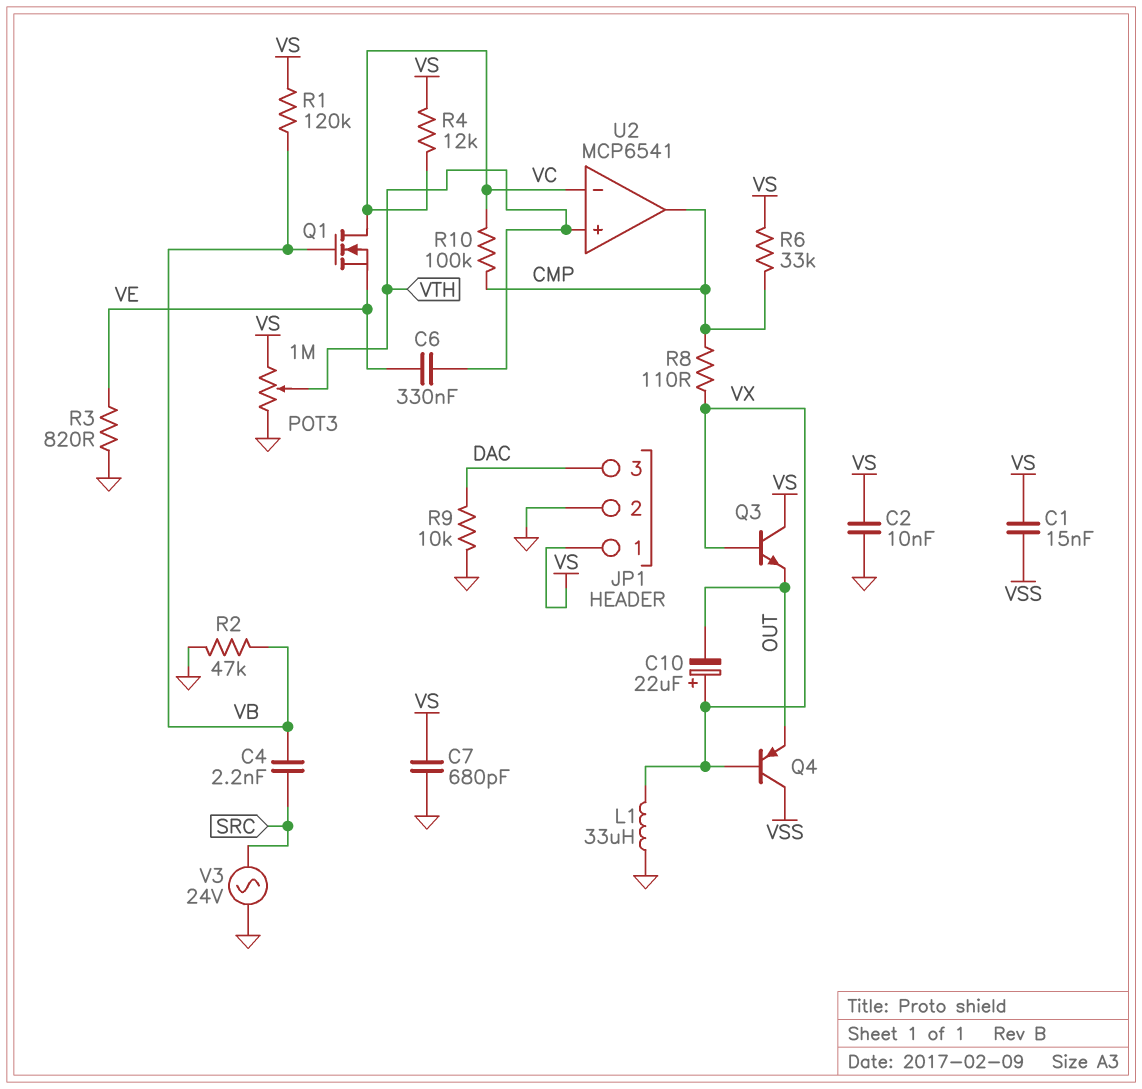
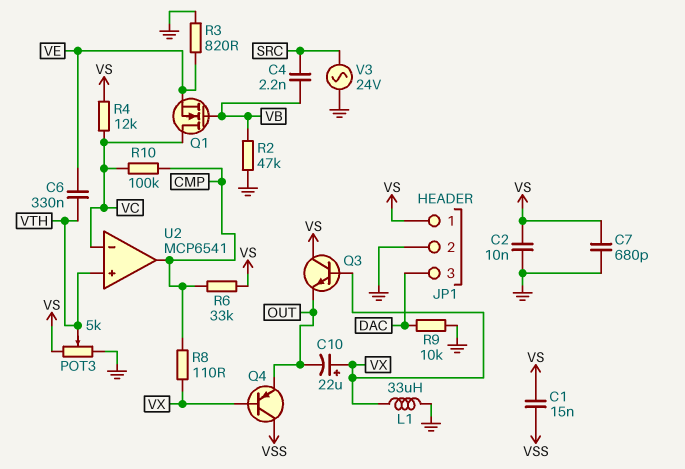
POT3: 1M (GND, VS, wiper VTH) -> 5k (GND, VS, wiper VTH)
R1: 120k (VB, VS) -> none

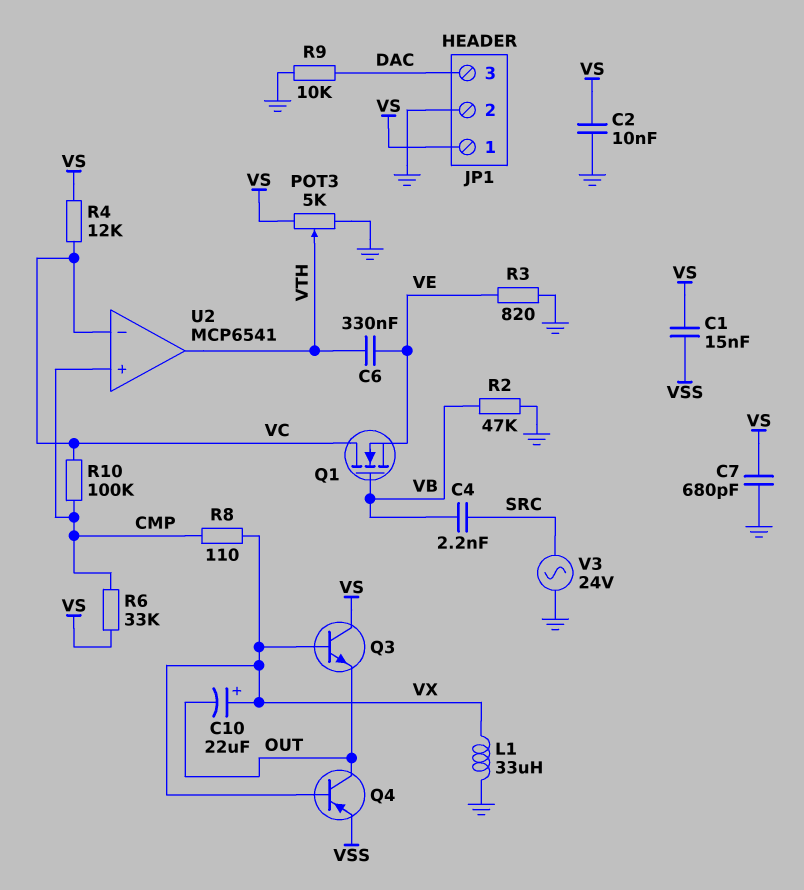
Q4: PNP (B VX, C VSS, E OUT) -> PNP (B VX, C OUT, E VSS)
U2 pin in+: VTH -> CMP
U2 pin out: CMP -> VTH

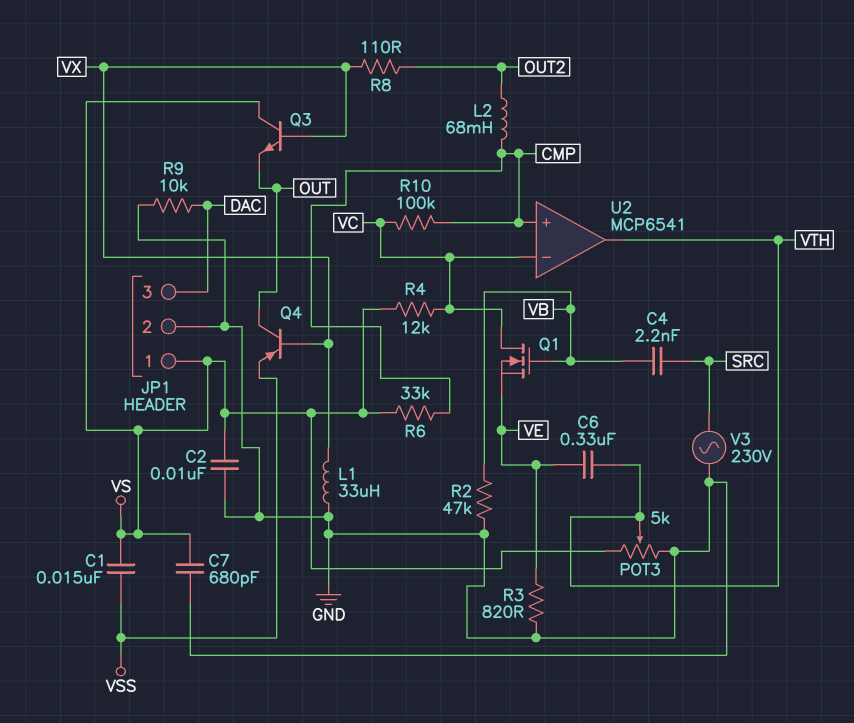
C10: 22uF (plus VX, minus OUT) -> none
L2: none -> 68mH (CMP, OUT2)
R8: 110 (CMP, VX) -> 110 (OUT2, VX)
V3: AC 24V (GND, SRC) -> AC 230V (GND, SRC)

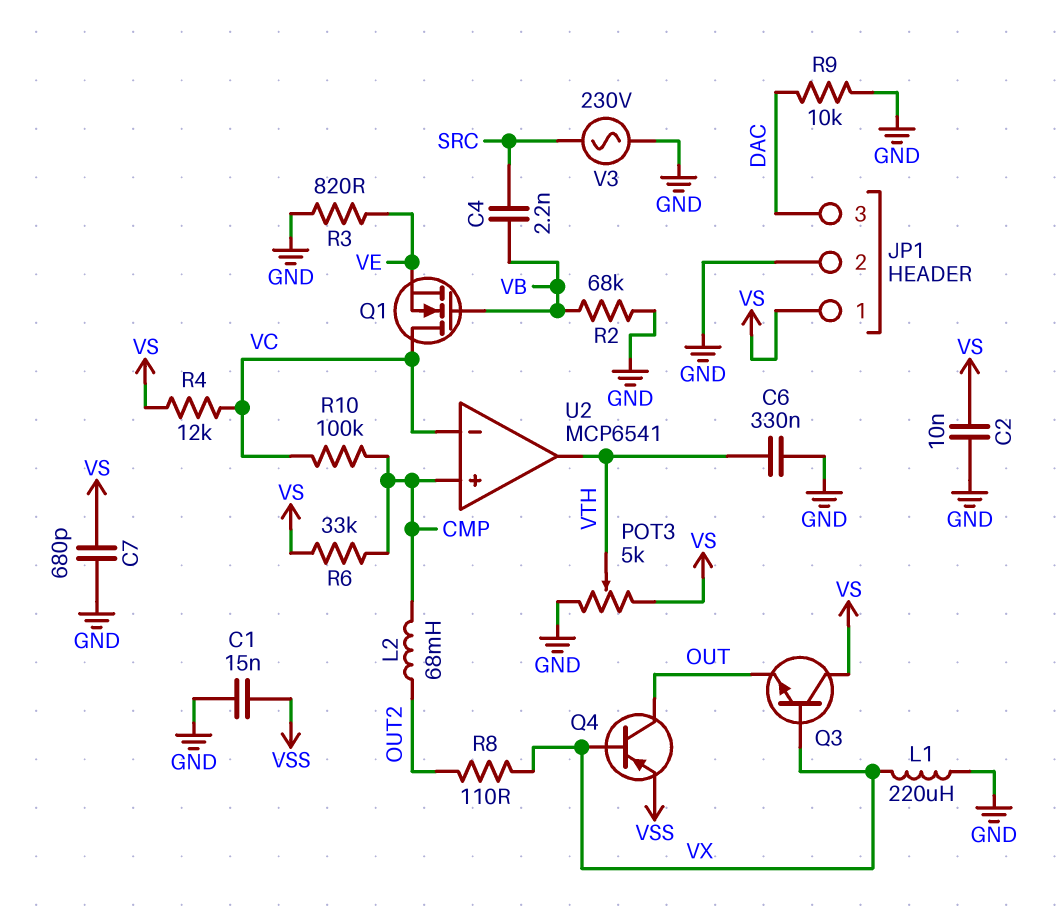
C1: 15nF (VS, VSS) -> 15nF (GND, VSS)
C6: 330nF (VE, VTH) -> 330nF (GND, VTH)
L1: 33uH (GND, VX) -> 220uH (GND, VX)
R2: 47k (GND, VB) -> 68k (GND, VB)

